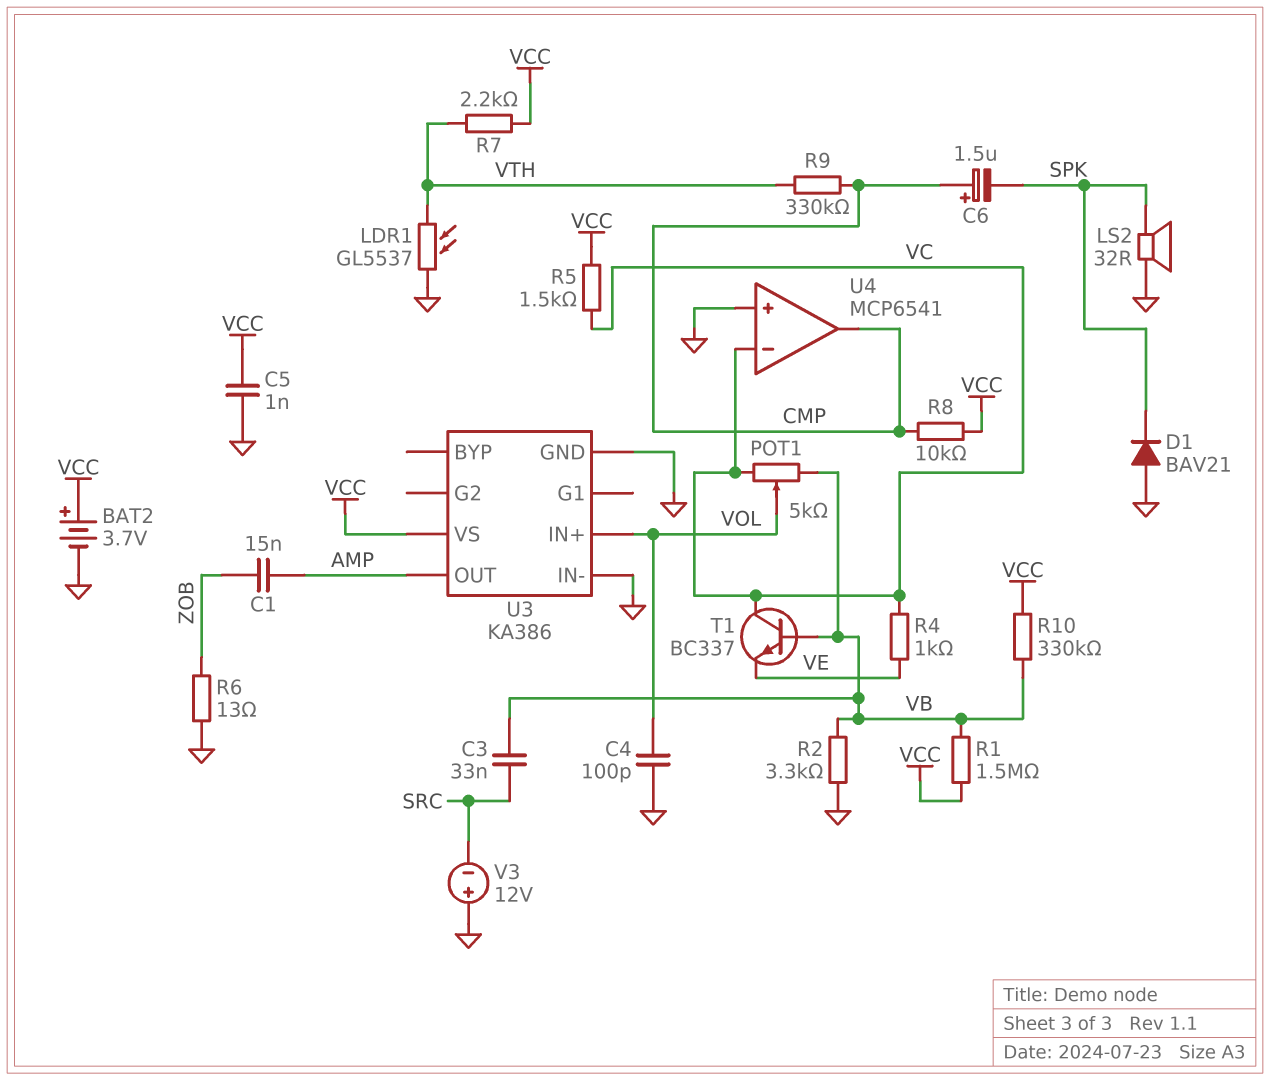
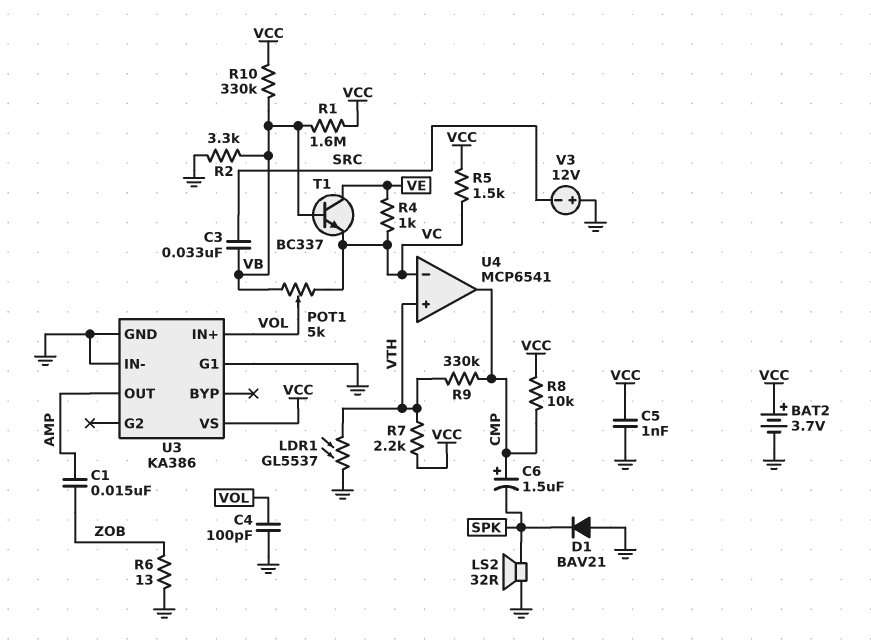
R1: 1.5M (VB, VCC) -> 1.6M (VB, VCC)
T1: NPN BC337 (B VB, C VC, E VE) -> NPN BC337 (B VB, C VE, E VC)
U3 pin G1: none -> GND
U4 pin in+: GND -> VTH

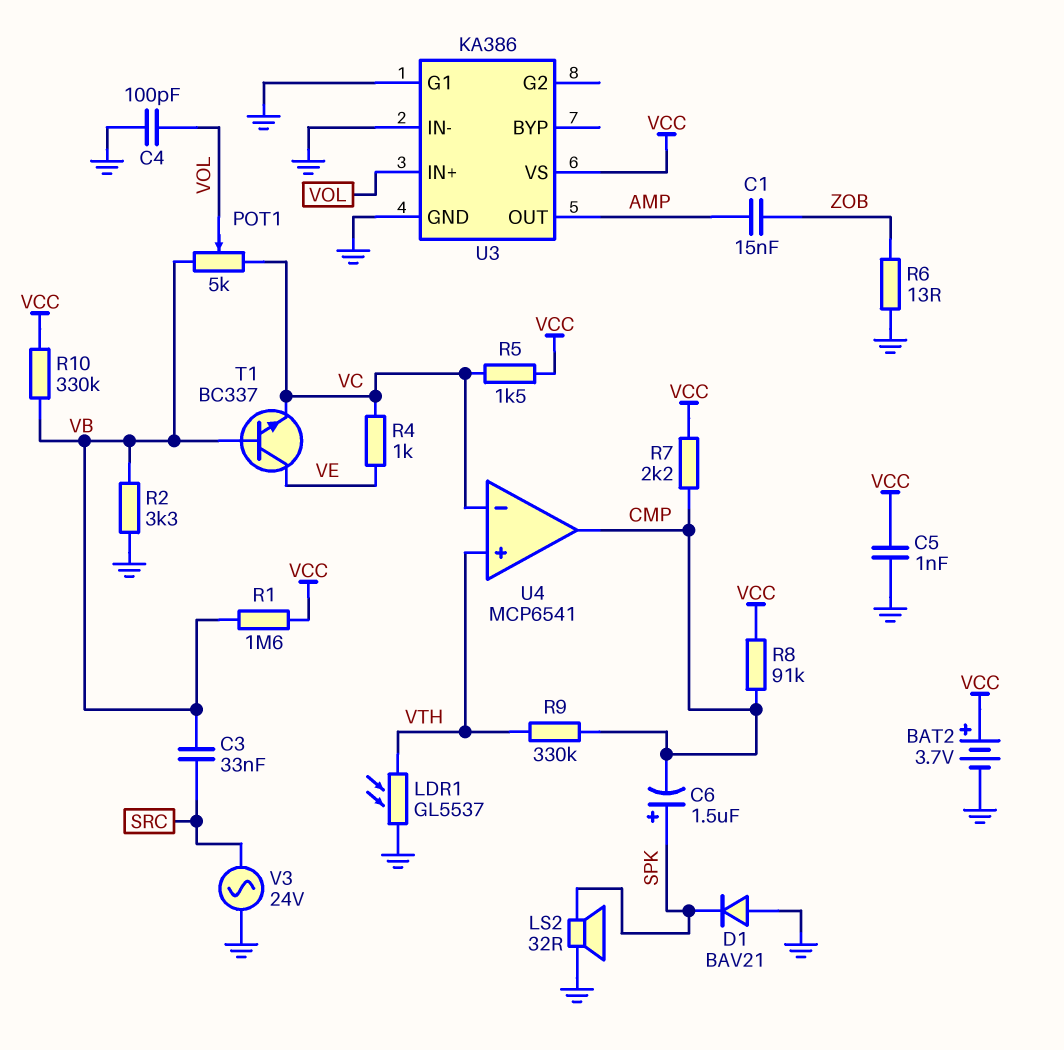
C6: 1.5uF (plus CMP, minus SPK) -> 1.5uF (plus SPK, minus CMP)
R7: 2.2k (VCC, VTH) -> 2.2k (CMP, VCC)
R8: 10k (CMP, VCC) -> 91k (CMP, VCC)
V3: 12V (plus GND, minus SRC) -> AC 24V (GND, SRC)

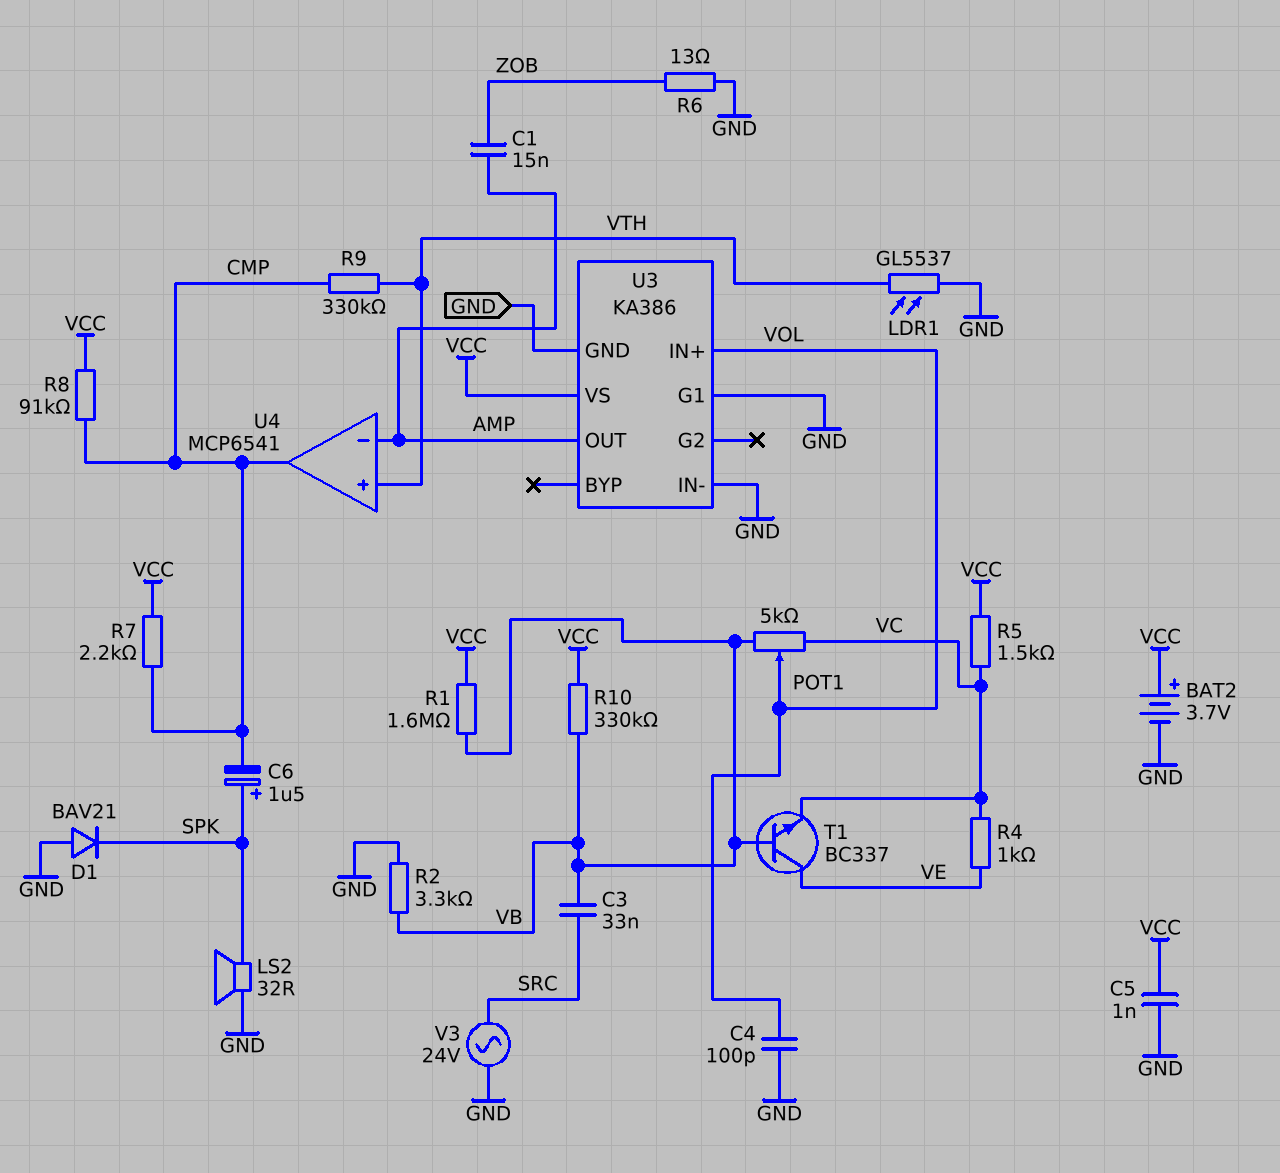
U4 pin in-: VC -> AMP

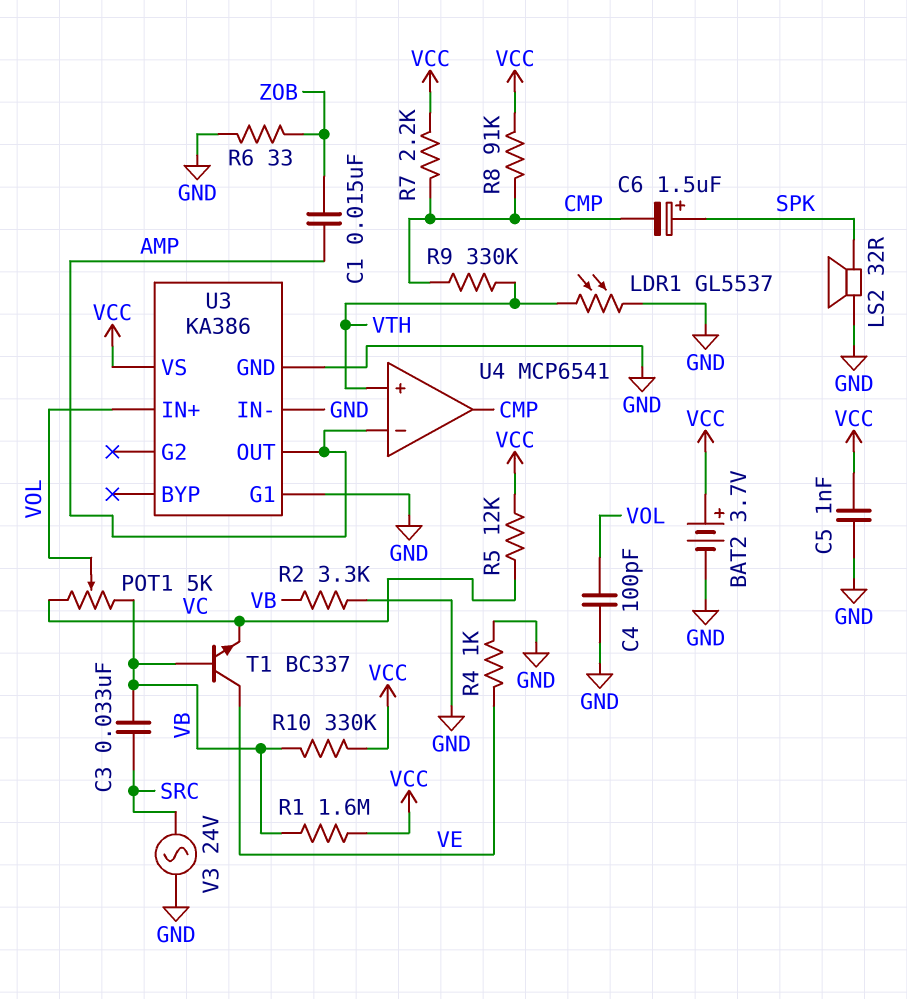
D1: diode BAV21 (A GND, K SPK) -> none
R4: 1k (VC, VE) -> 1k (GND, VE)
R5: 1.5k (VC, VCC) -> 12k (VC, VCC)
R6: 13 (GND, ZOB) -> 33 (GND, ZOB)

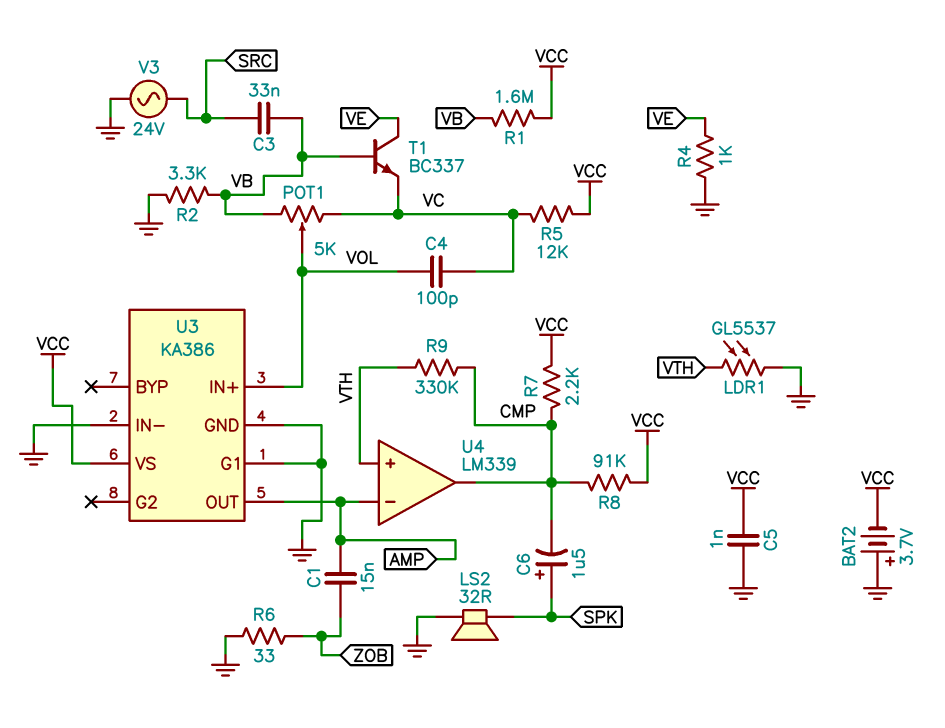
BAT2: 3.7V (plus VCC, minus GND) -> 3.7V (plus GND, minus VCC)
C4: 100pF (GND, VOL) -> 100pF (VC, VOL)
R10: 330k (VB, VCC) -> none
U4: MCP6541 -> LM339

